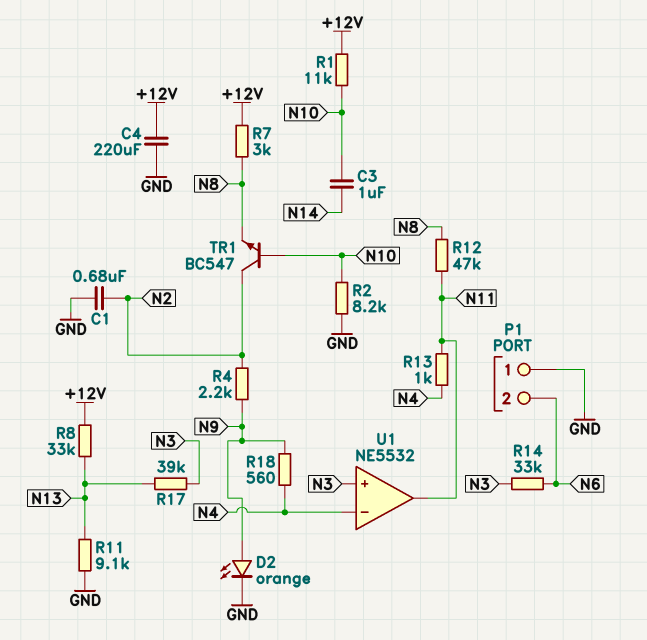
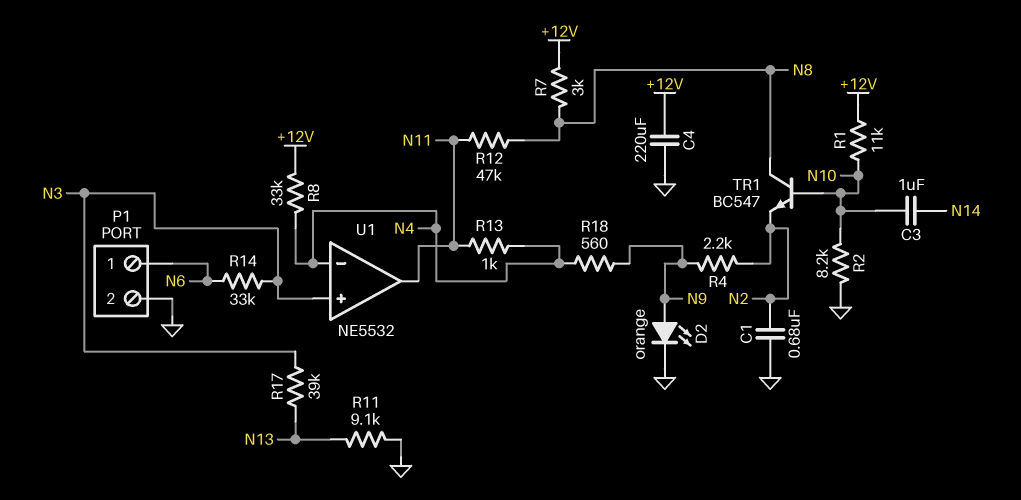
P1 pin 1: GND -> N6
P1 pin 2: N6 -> GND
R8: 33k (+12V, N13) -> 33k (+12V, N4)
TR1: NPN BC547 (B N10, C N2, E N8) -> NPN BC547 (B N10, C N8, E N2)

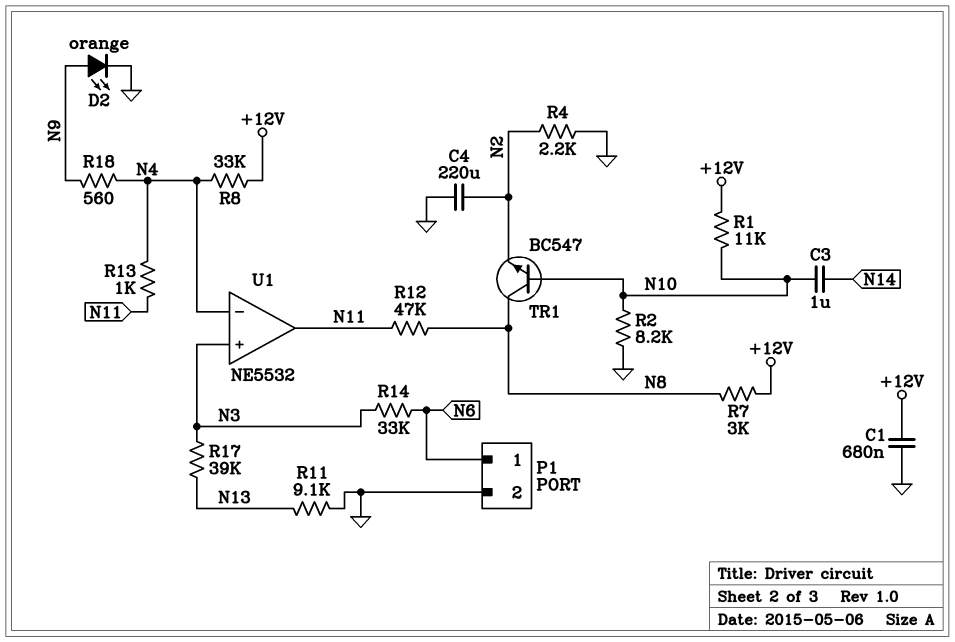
C1: 680nF (GND, N2) -> 680nF (+12V, GND)
C4: 220uF (+12V, GND) -> 220uF (GND, N2)
R4: 2.2k (N2, N9) -> 2.2k (GND, N2)

